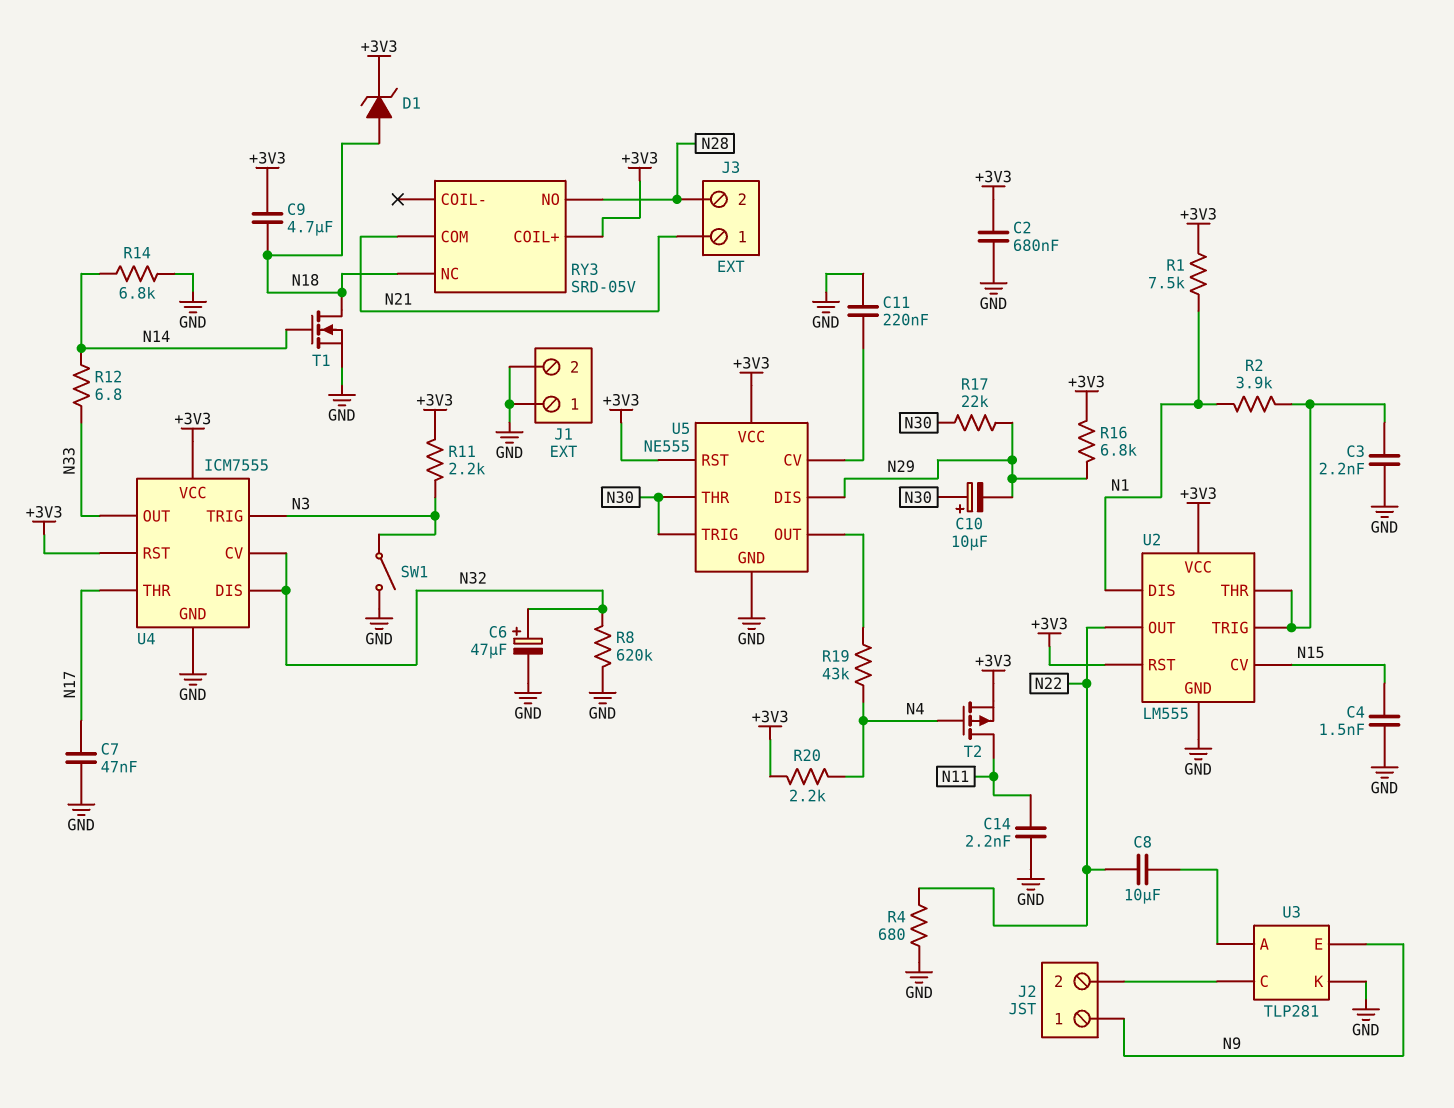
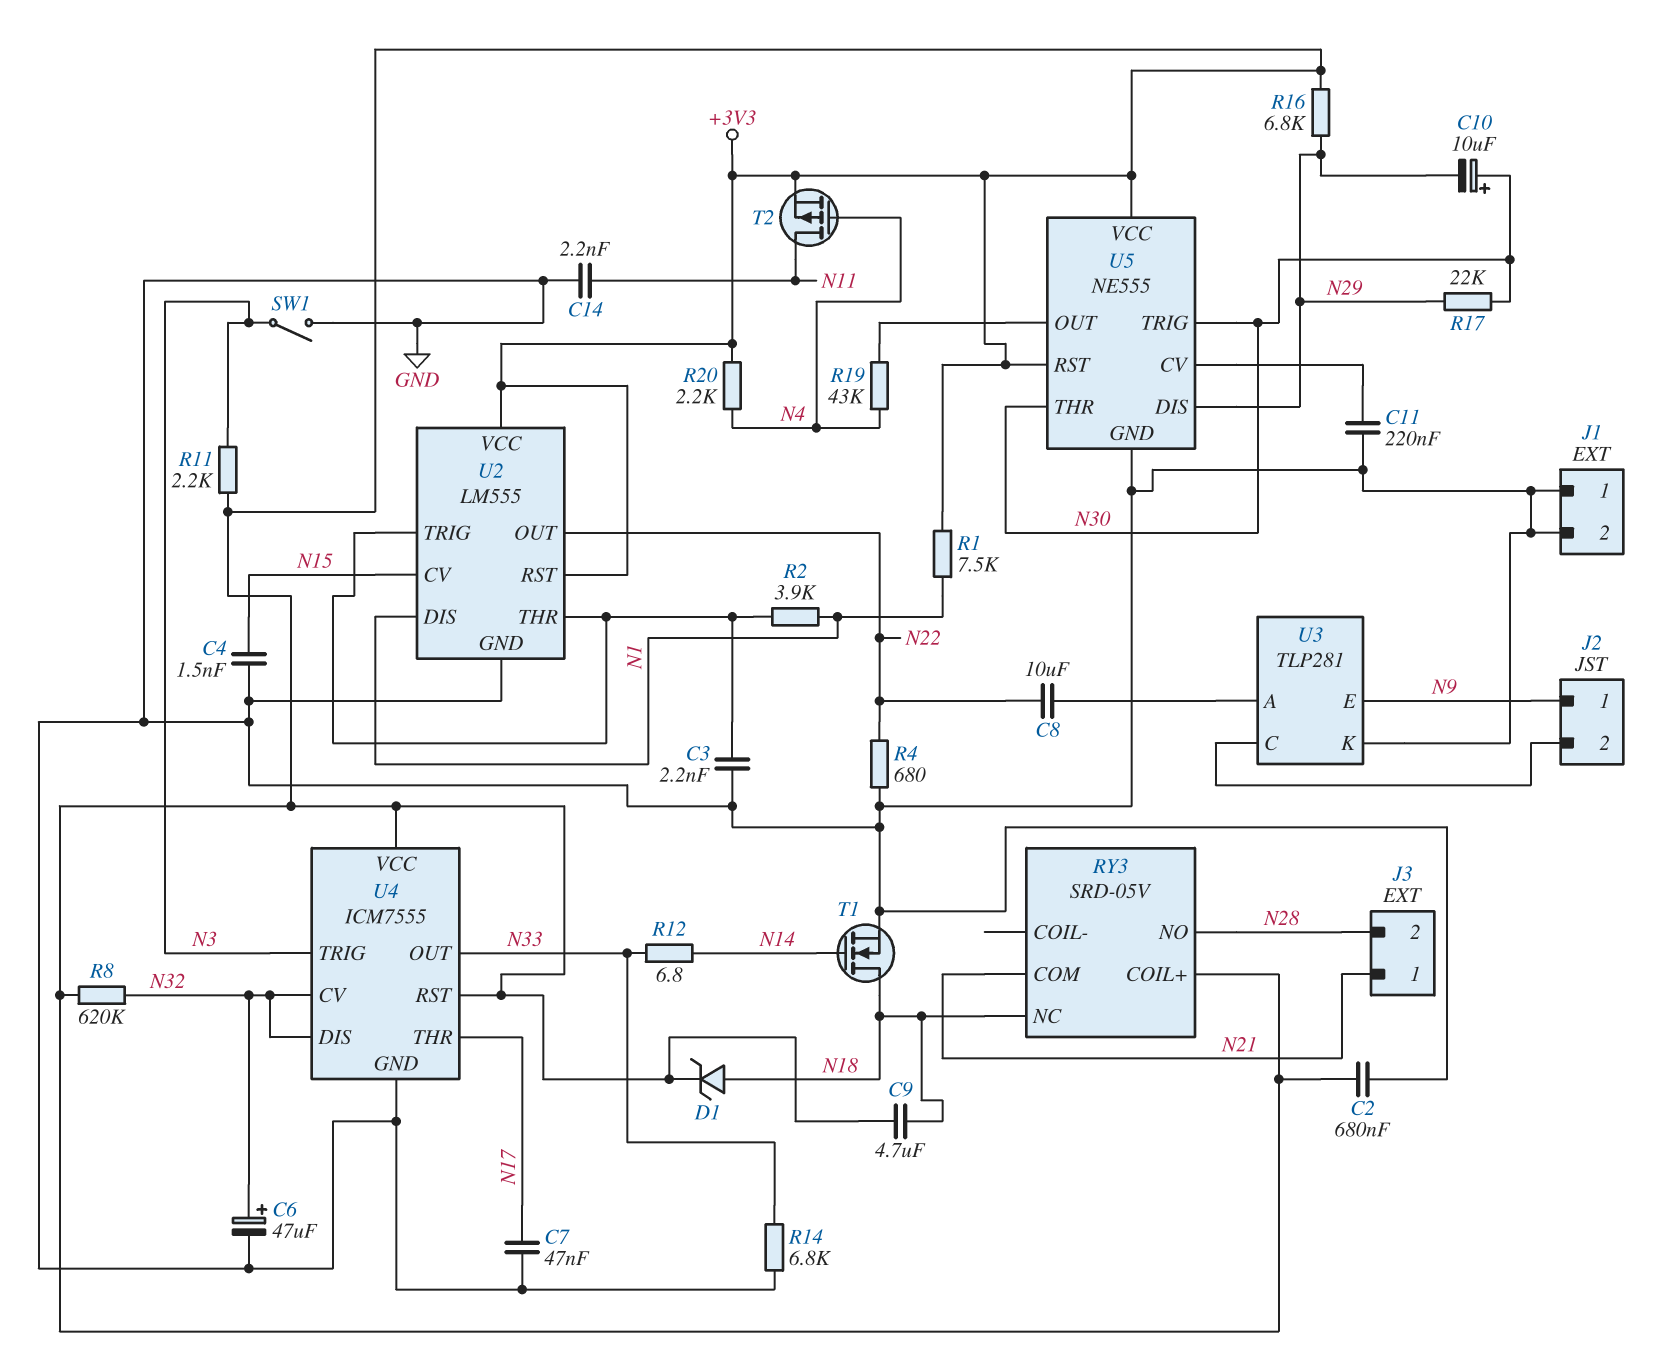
R8: 620k (GND, N32) -> 620k (+3V3, N32)
R14: 6.8k (GND, N14) -> 6.8k (GND, N33)

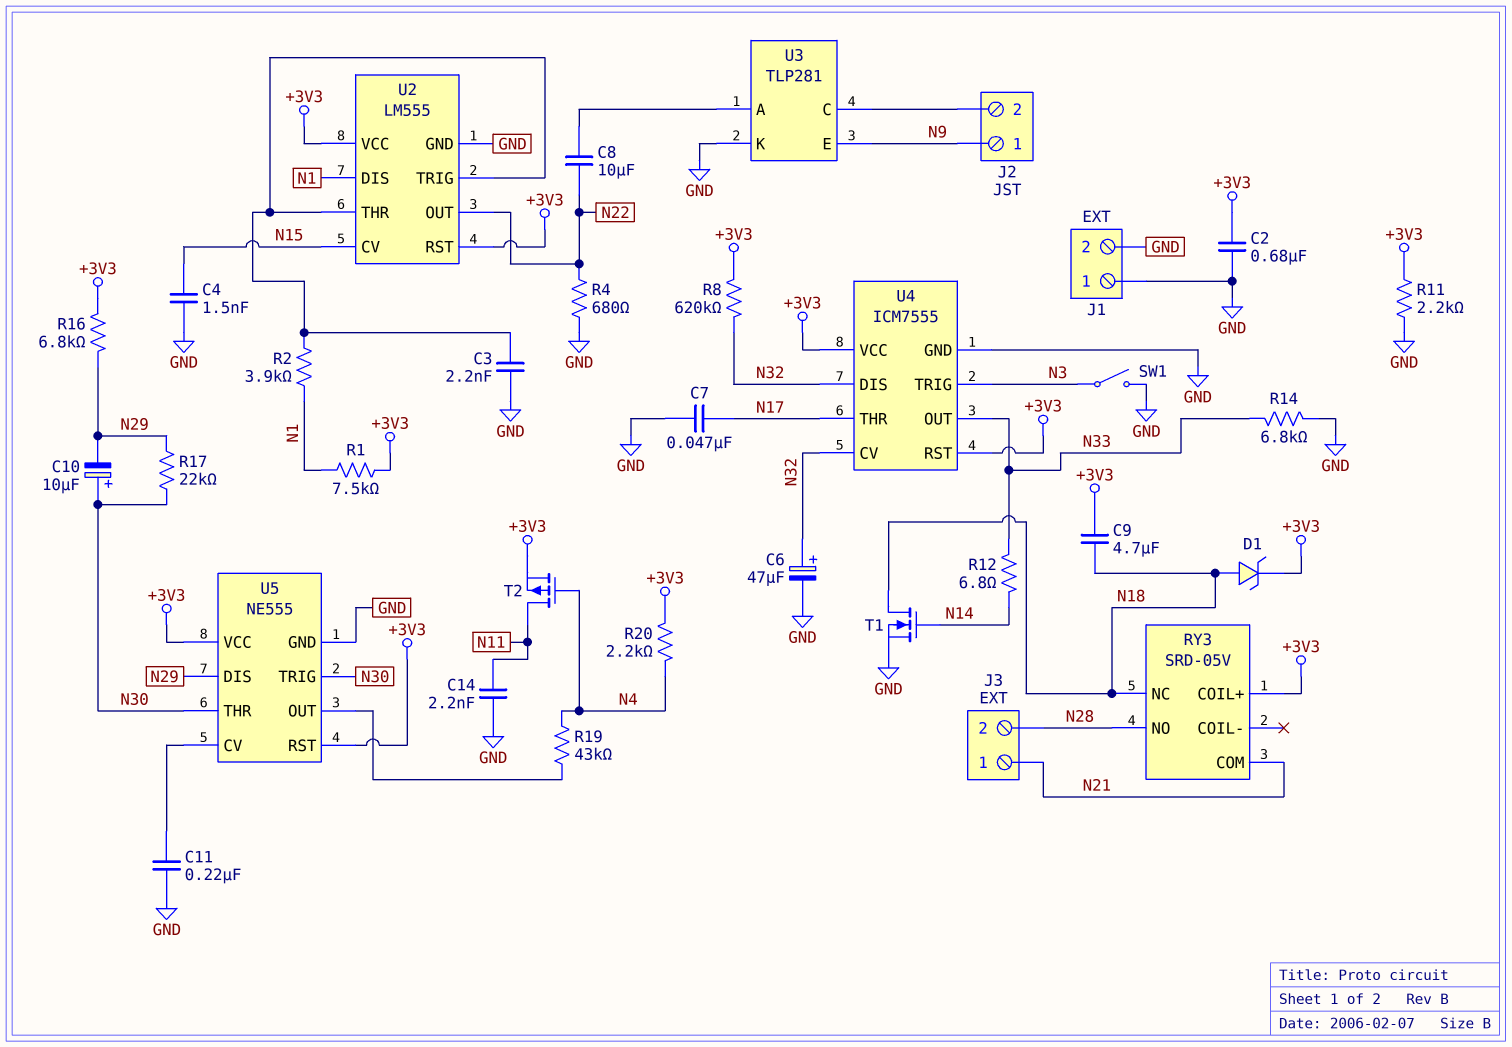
R11: 2.2k (+3V3, N3) -> 2.2k (+3V3, GND)

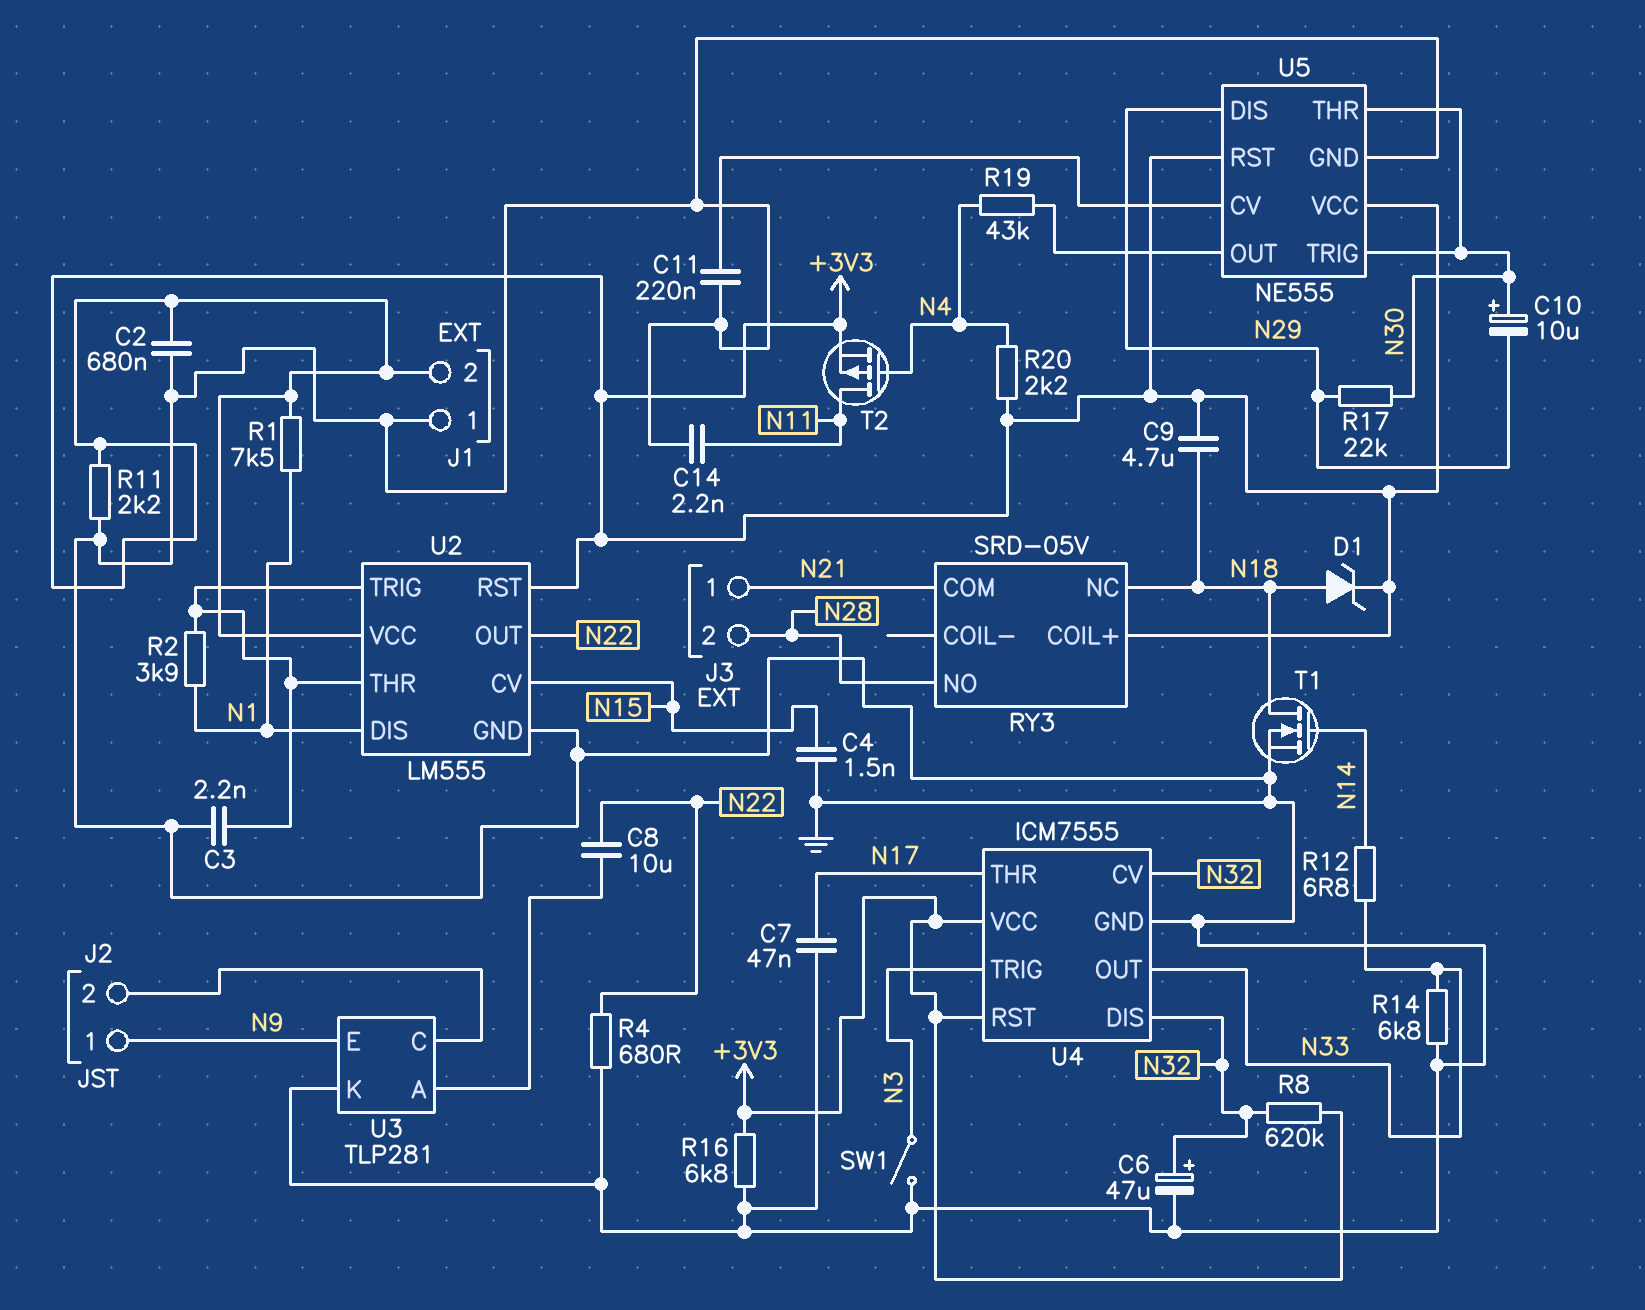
J1 pin 2: GND -> +3V3
R16: 6.8k (+3V3, N29) -> 6.8k (+3V3, GND)

